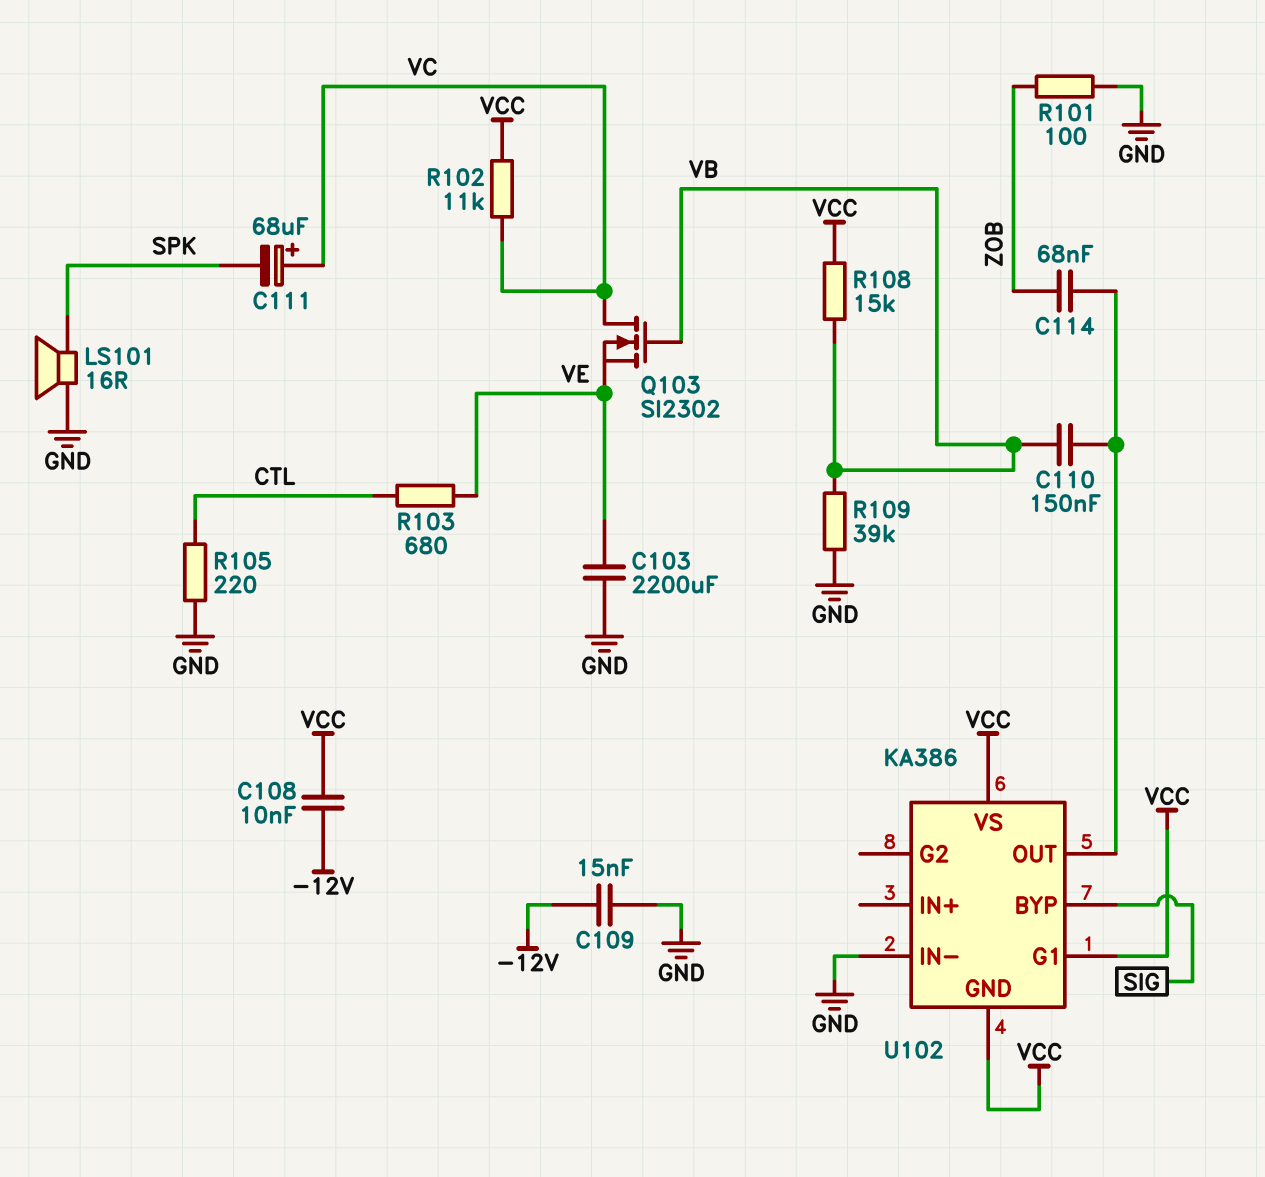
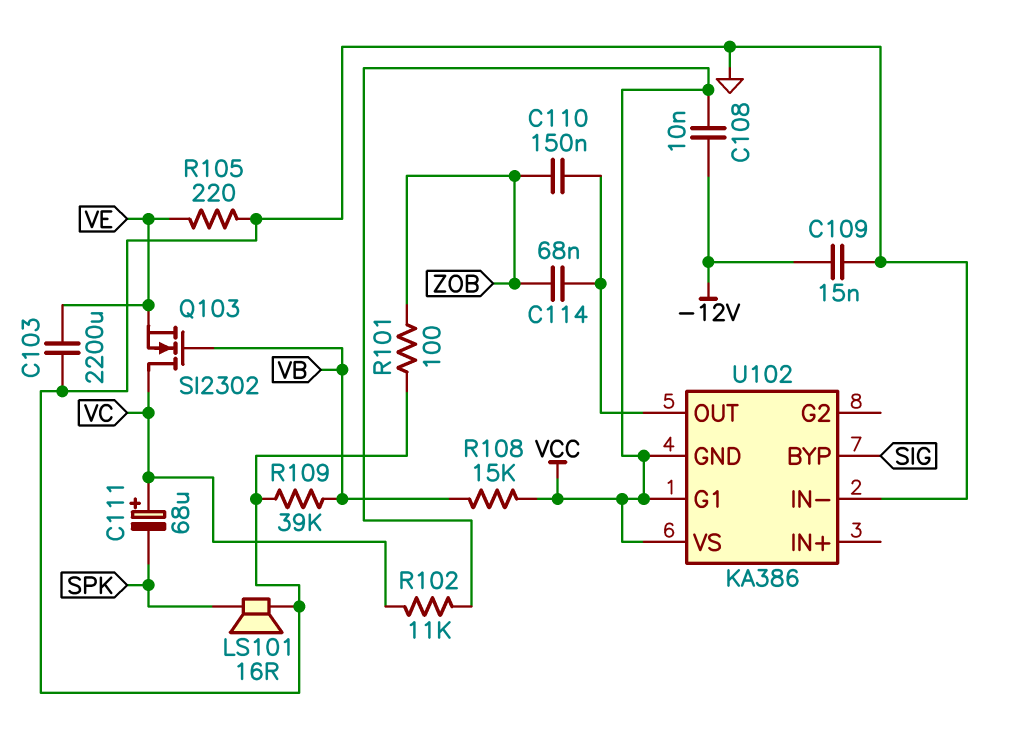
C110: 150nF (U102/OUT, VB) -> 150nF (U102/OUT, ZOB)
R103: 680 (CTL, VE) -> none
R105: 220 (CTL, GND) -> 220 (GND, VE)

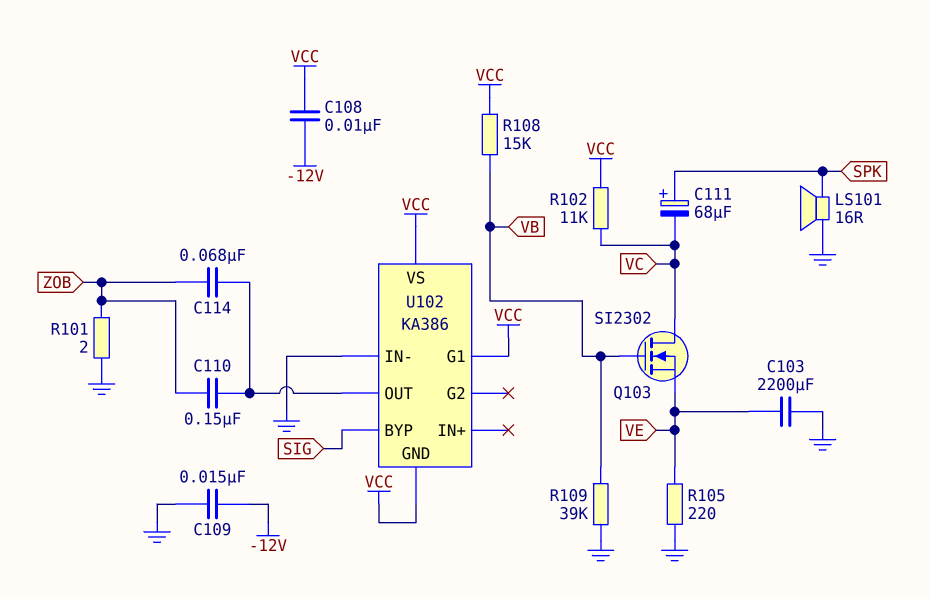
C111: 68uF (plus VC, minus SPK) -> 68uF (plus SPK, minus VC)
R101: 100 (GND, ZOB) -> 2 (GND, ZOB)

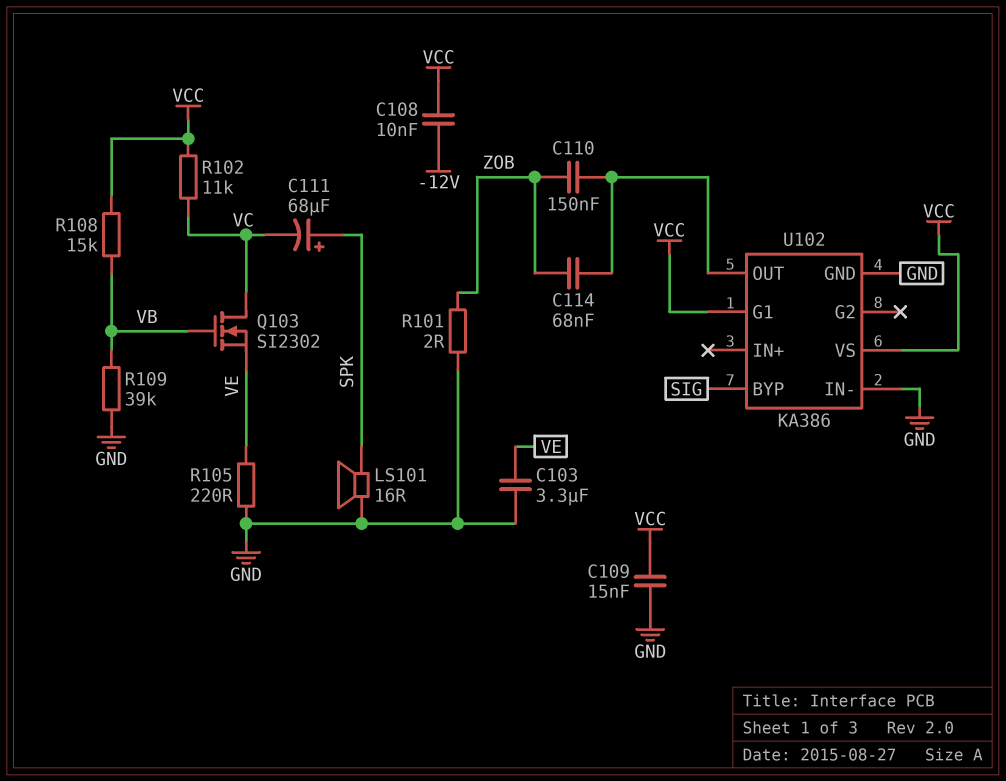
C103: 2200uF (GND, VE) -> 3.3uF (GND, VE)
C109: 15nF (-12V, GND) -> 15nF (GND, VCC)
U102 pin GND: VCC -> GND

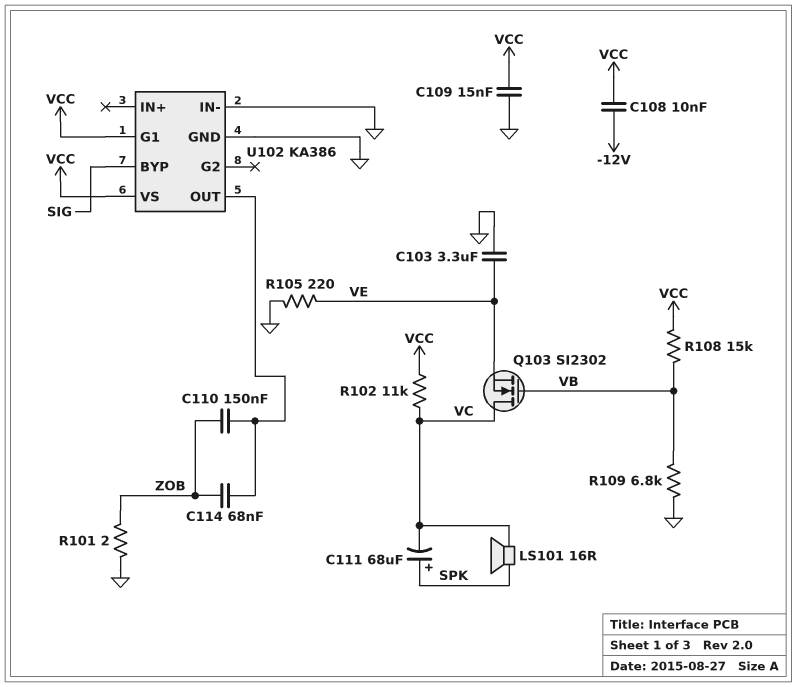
LS101: speaker 16R (GND, SPK) -> speaker 16R (SPK, VC)
R109: 39k (GND, VB) -> 6.8k (GND, VB)

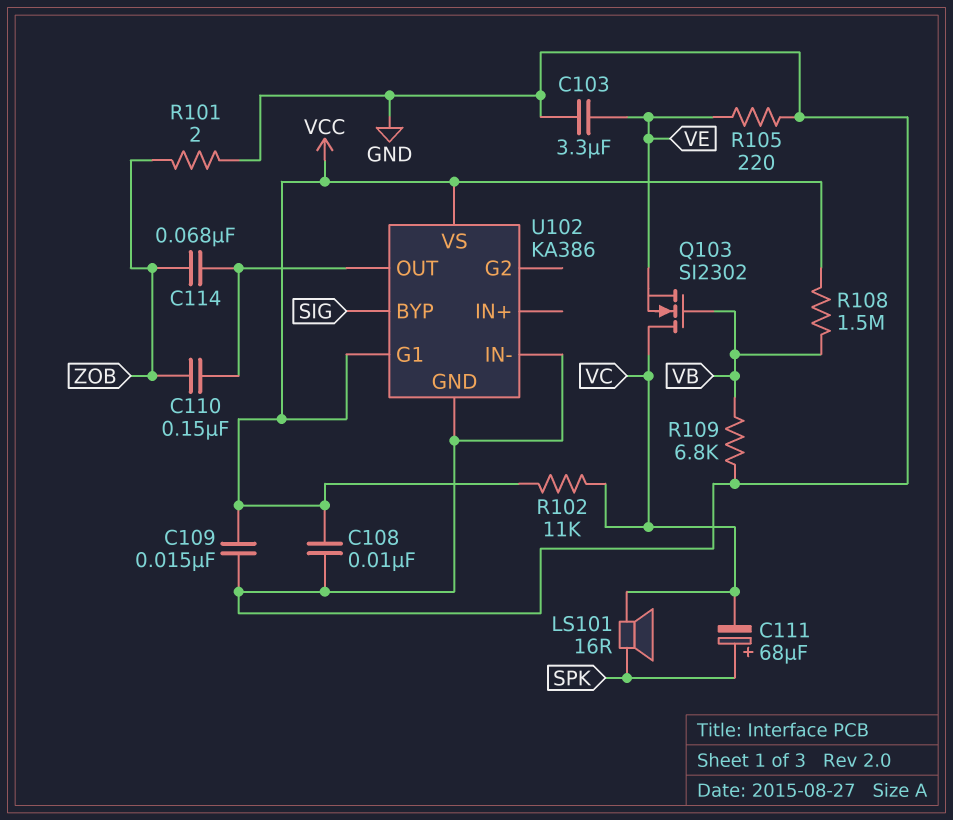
C108: 10nF (-12V, VCC) -> 10nF (GND, VCC)
R108: 15k (VB, VCC) -> 1.5M (VB, VCC)

